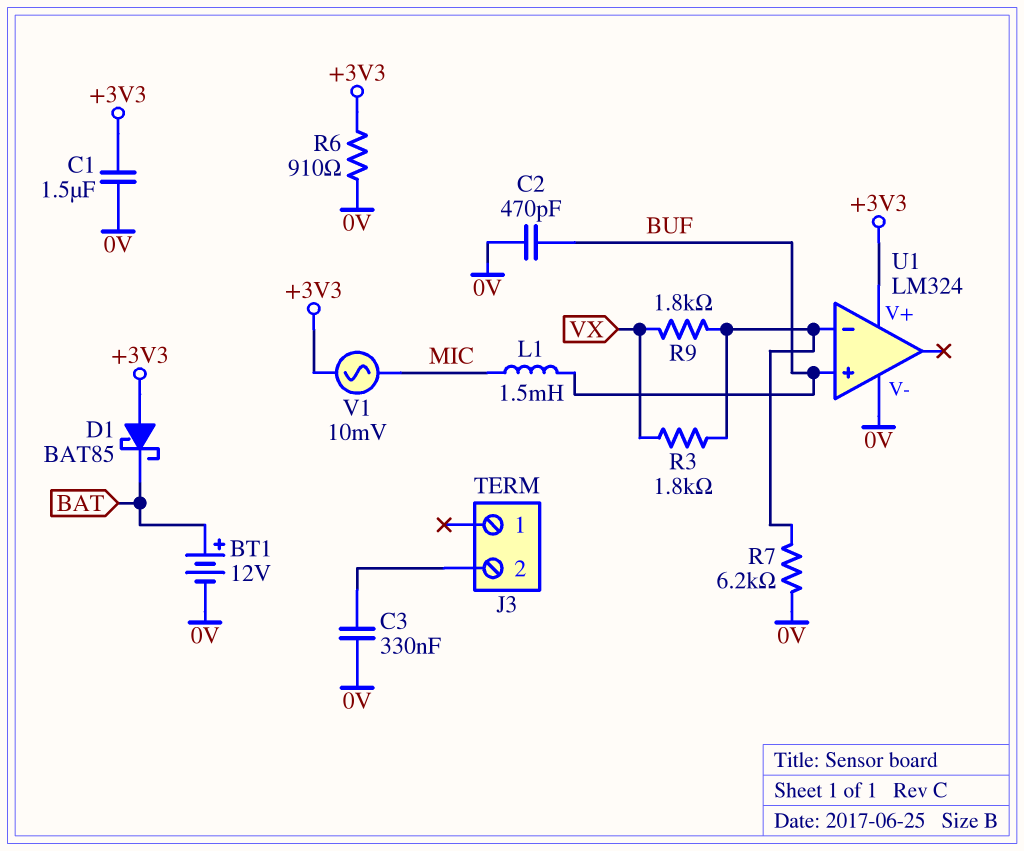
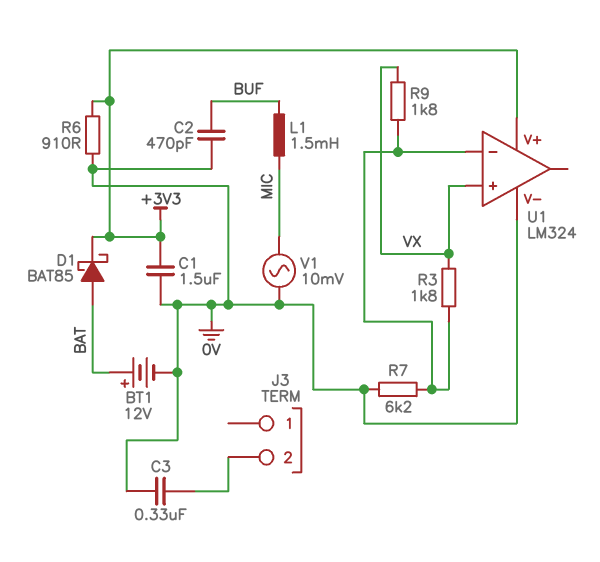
D1: schottky BAT85 (A +3V3, K BAT) -> schottky BAT85 (A BAT, K +3V3)
U1 pin in+: BUF -> VX
V1: AC 10mV (+3V3, MIC) -> AC 10mV (0V, MIC)

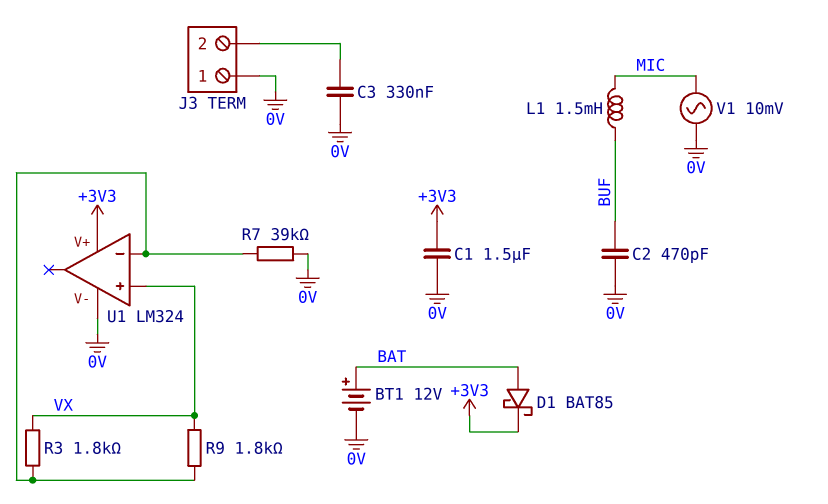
J3 pin 1: none -> 0V
R6: 910 (+3V3, 0V) -> none
R7: 6.2k (0V, U1/in-) -> 39k (0V, U1/in-)

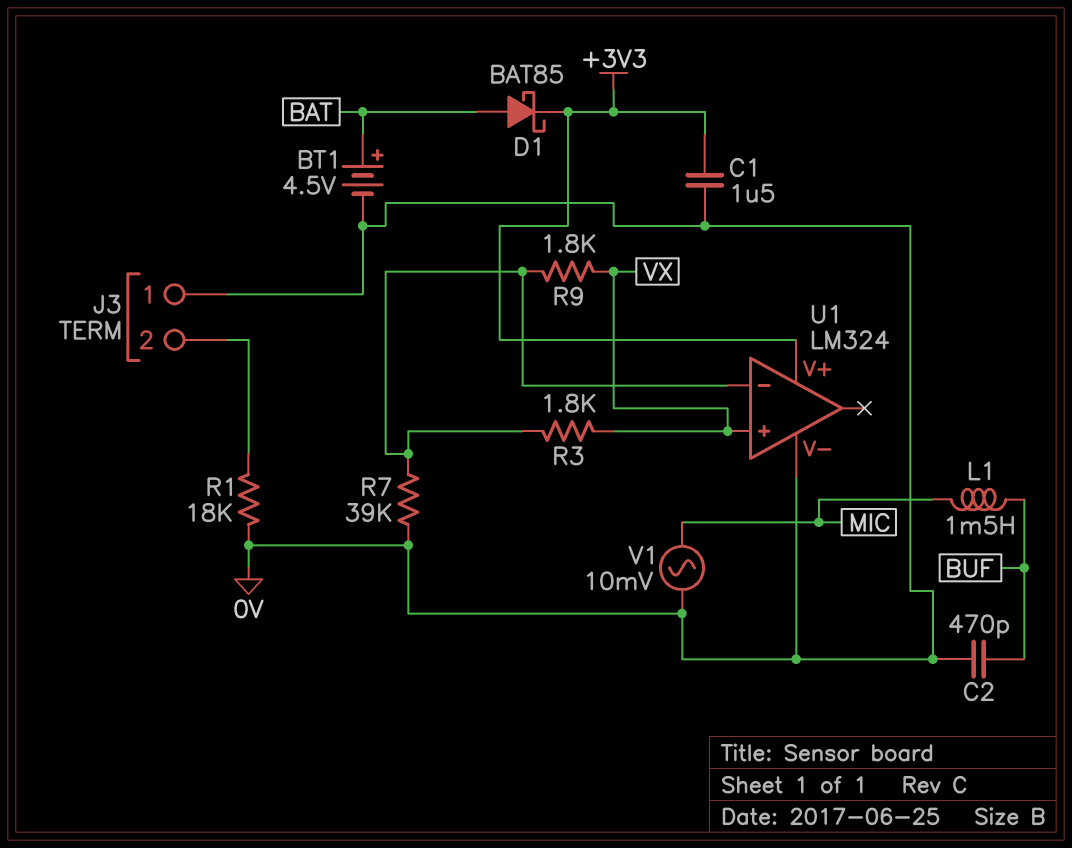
BT1: 12V (plus BAT, minus 0V) -> 4.5V (plus BAT, minus 0V)
C3: 330nF (0V, J3/2) -> none
R1: none -> 18k (0V, J3/2)

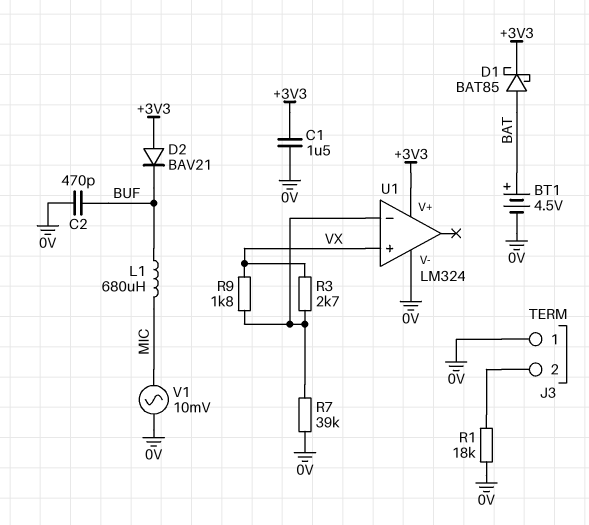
D2: none -> diode BAV21 (A +3V3, K BUF)
L1: 1.5mH (BUF, MIC) -> 680uH (BUF, MIC)
R3: 1.8k (U1/in-, VX) -> 2.7k (U1/in-, VX)

